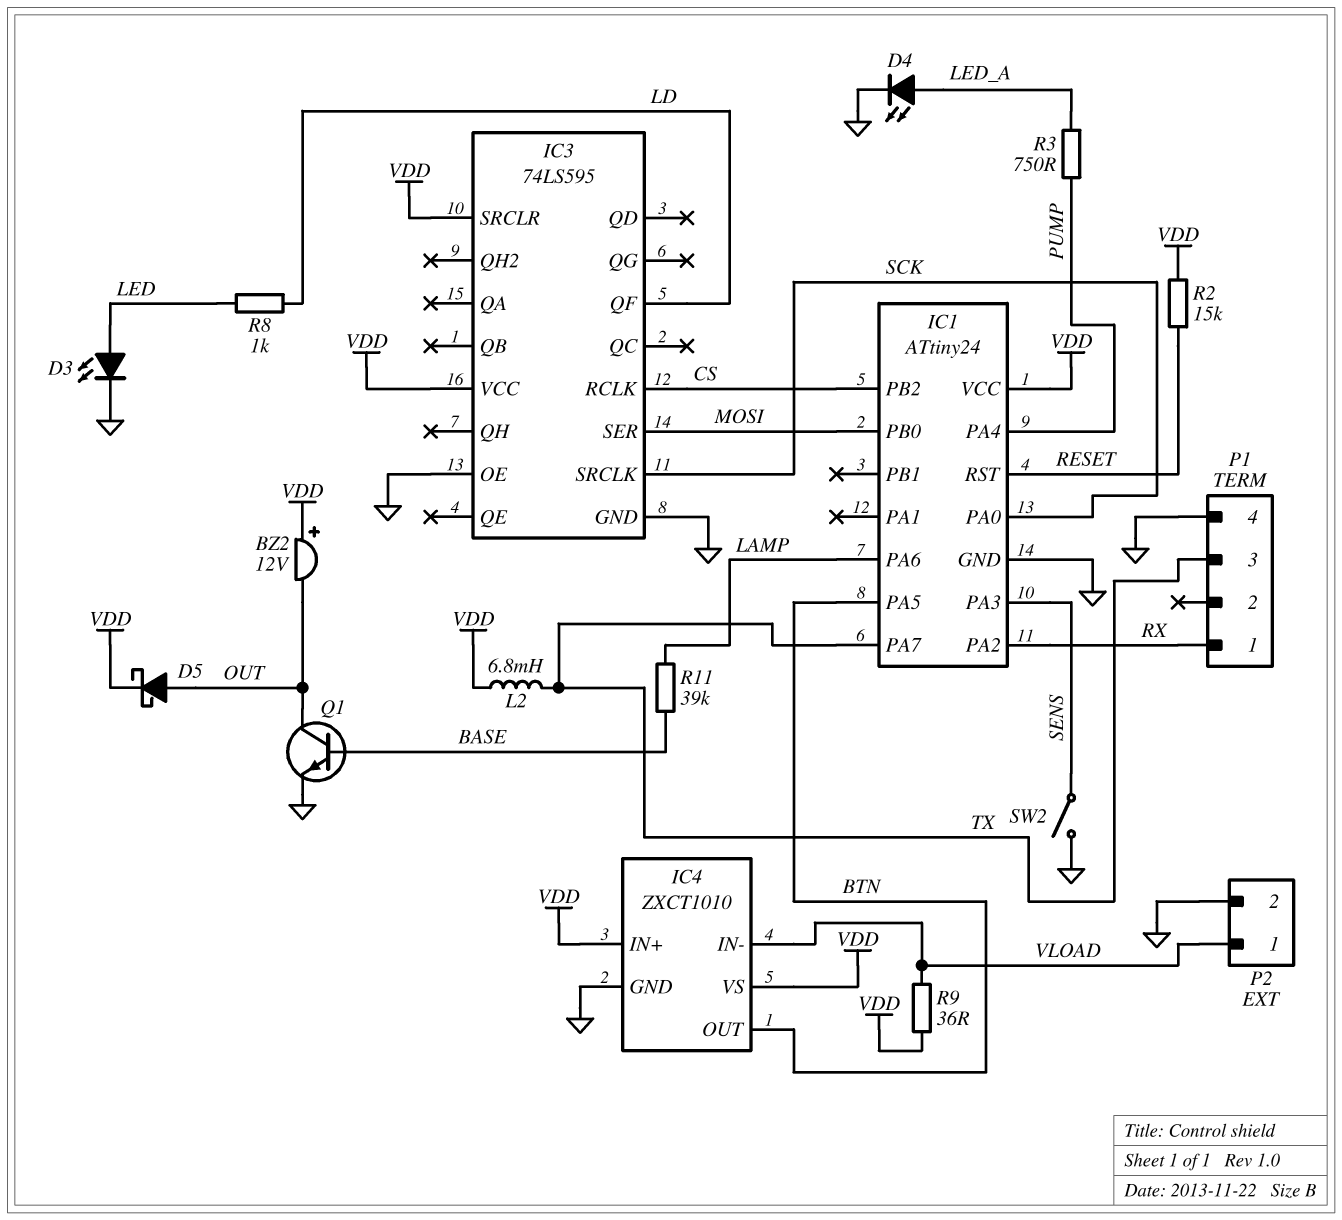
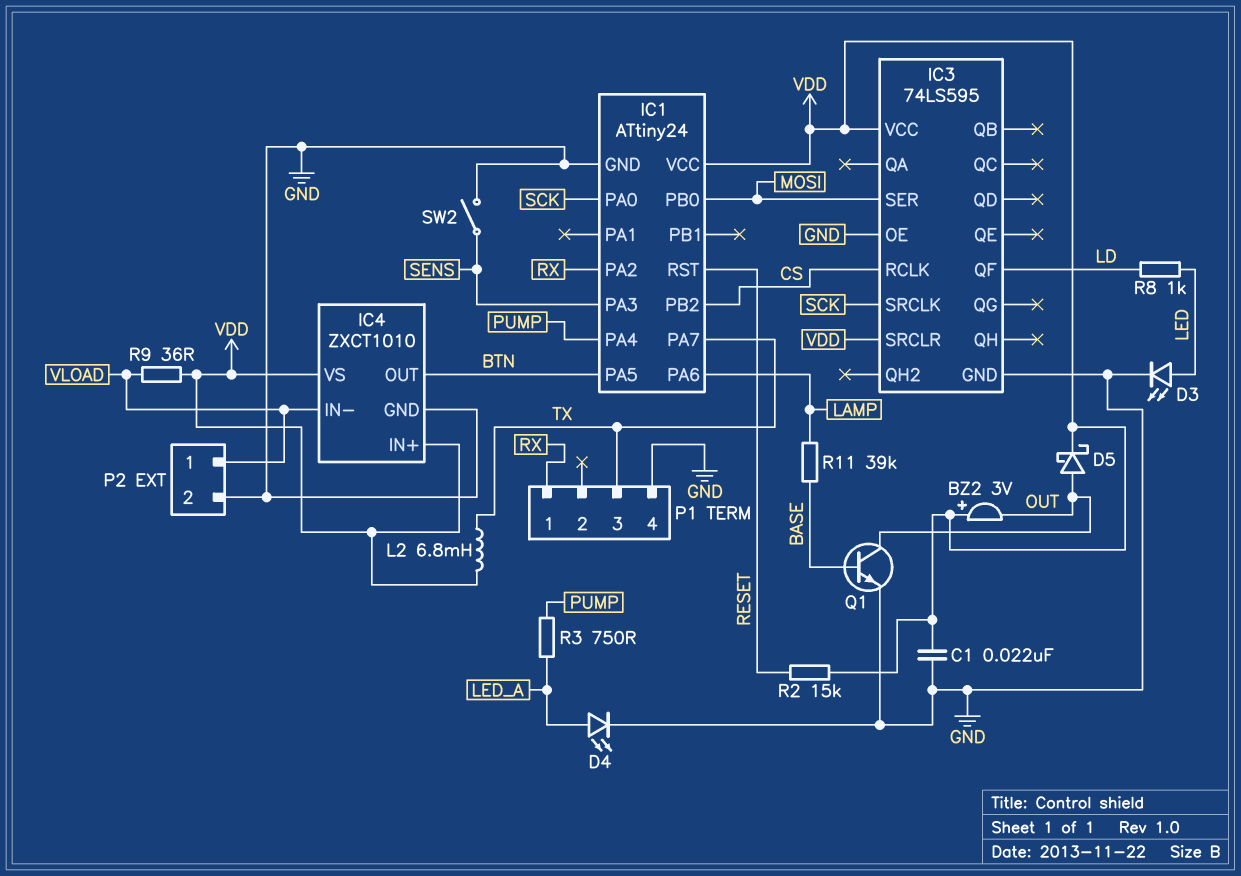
BZ2: buzzer 12V (plus VDD, minus OUT) -> buzzer 3V (plus VDD, minus OUT)
C1: none -> 22nF (GND, VDD)

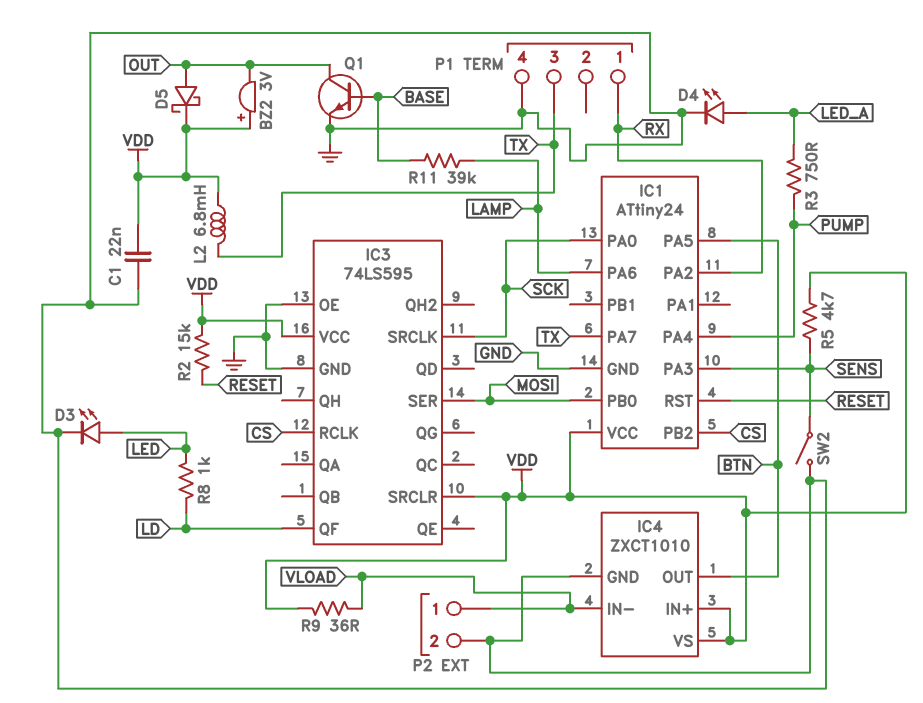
R5: none -> 4.7k (SENS, VDD)

